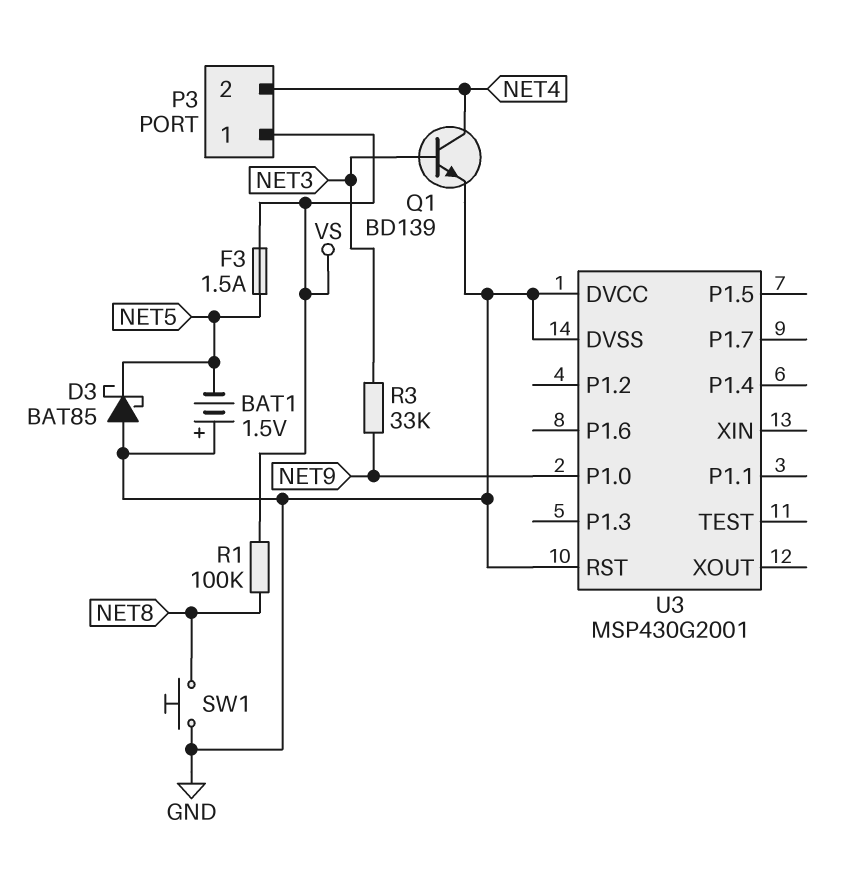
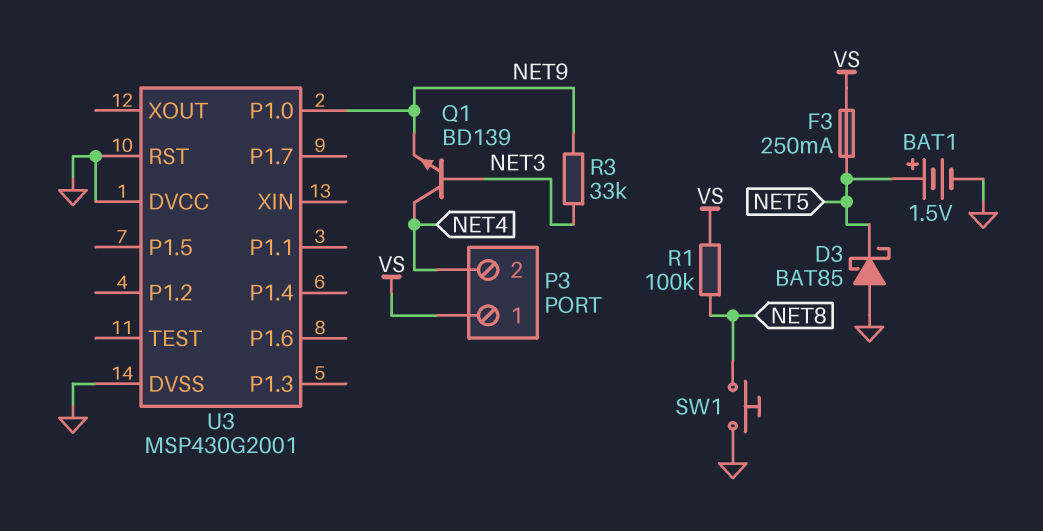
BAT1: 1.5V (plus GND, minus NET5) -> 1.5V (plus NET5, minus GND)
F3: 1.5A (NET5, VS) -> 250mA (NET5, VS)
Q1: NPN BD139 (B NET3, C NET4, E GND) -> NPN BD139 (B NET3, C NET4, E NET9)

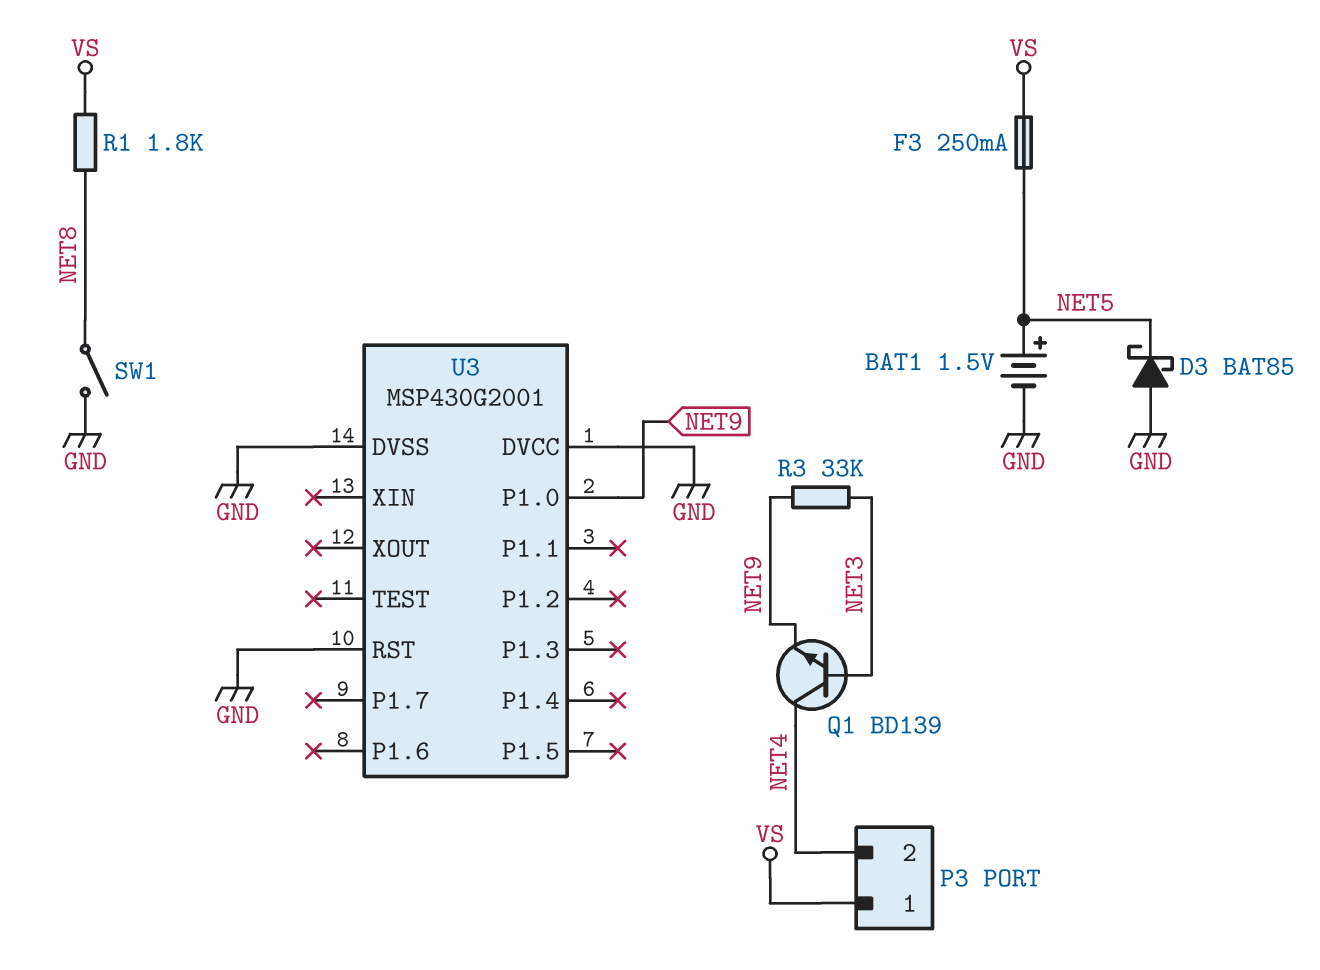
R1: 100k (NET8, VS) -> 1.8k (NET8, VS)
SW1: button (GND, NET8) -> switch (GND, NET8)

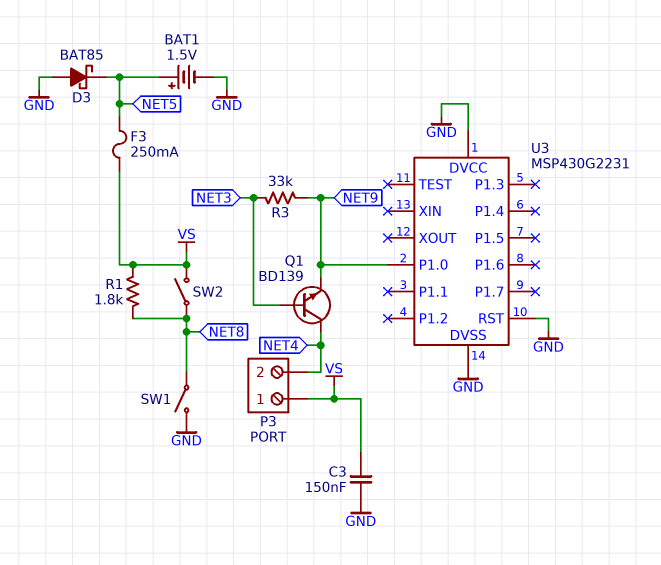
C3: none -> 150nF (GND, VS)
SW2: none -> switch (NET8, VS)
U3: MSP430G2001 -> MSP430G2231

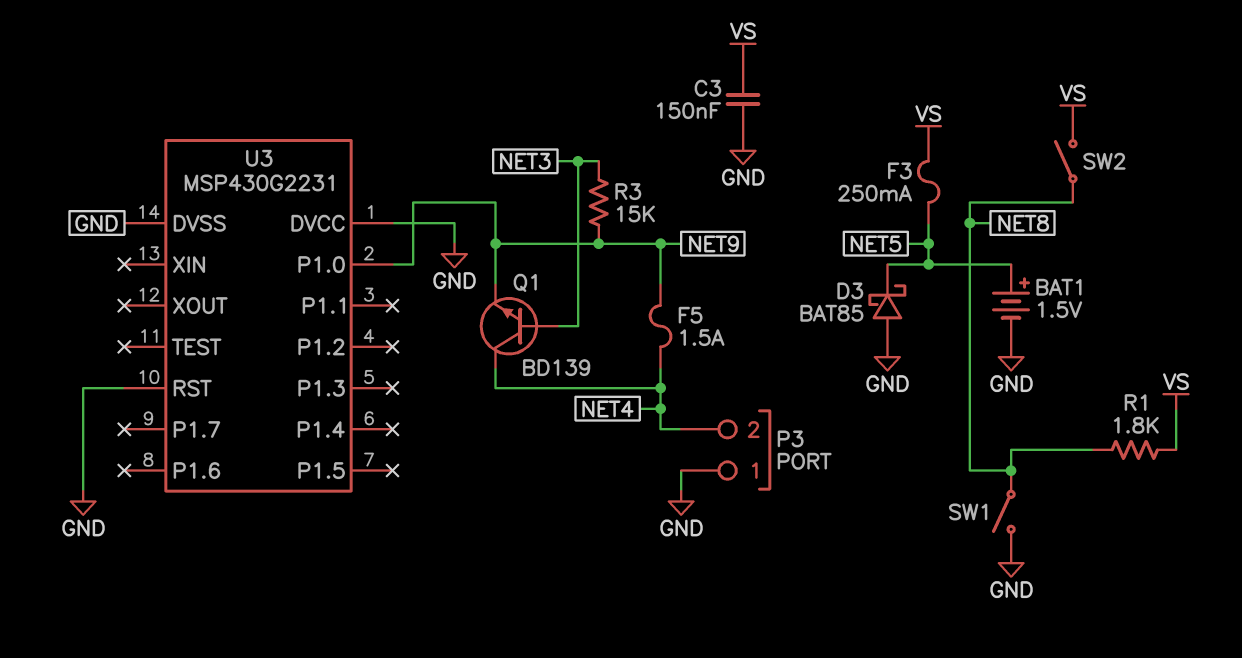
F5: none -> 1.5A (NET4, NET9)
P3 pin 1: VS -> GND
R3: 33k (NET3, NET9) -> 15k (NET3, NET9)

